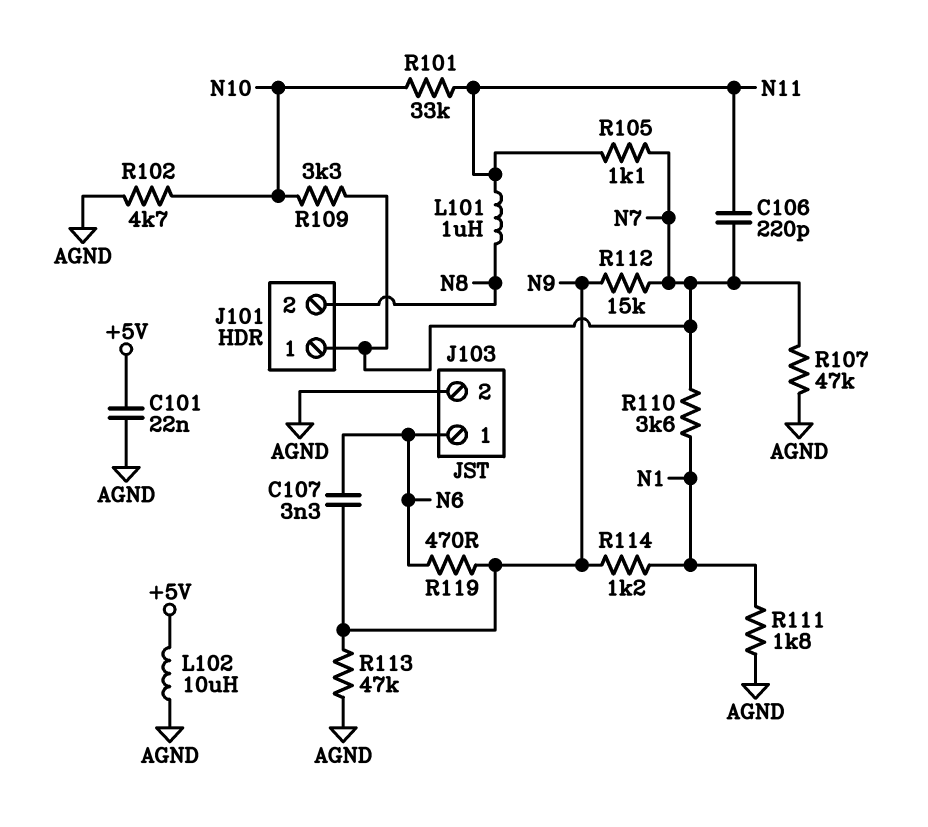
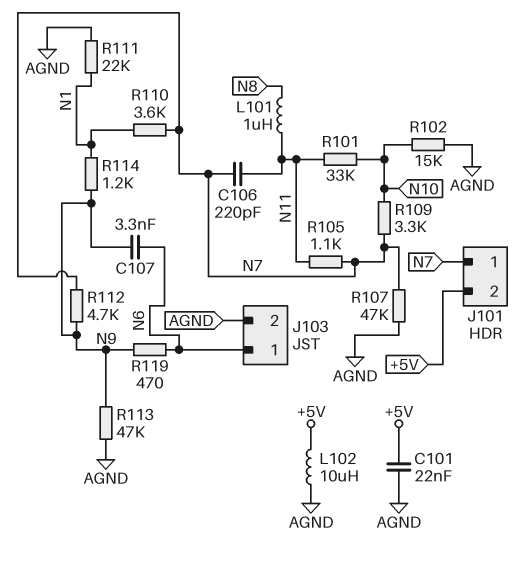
J101 pin 2: N8 -> +5V
R102: 4.7k (AGND, N10) -> 15k (AGND, N10)
R111: 1.8k (AGND, N1) -> 22k (AGND, N1)
R112: 15k (N7, N9) -> 4.7k (N7, N9)

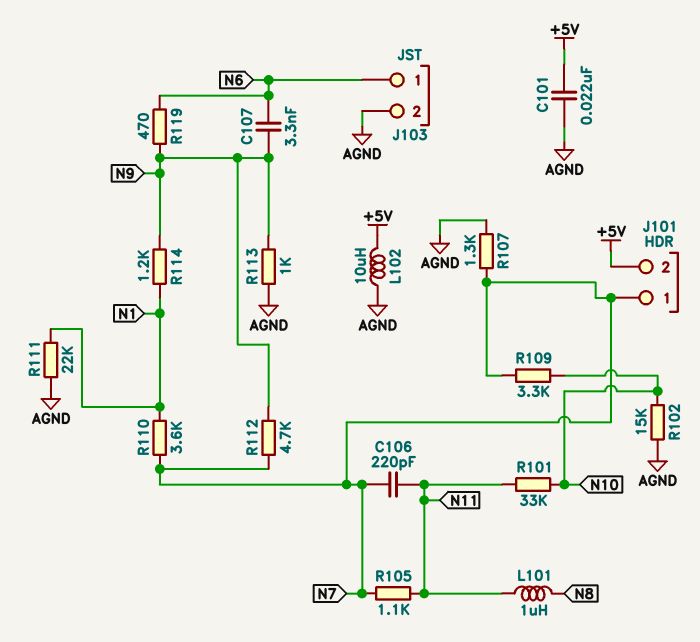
R107: 47k (AGND, N7) -> 1.3k (AGND, N7)
R113: 47k (AGND, N9) -> 1k (AGND, N9)

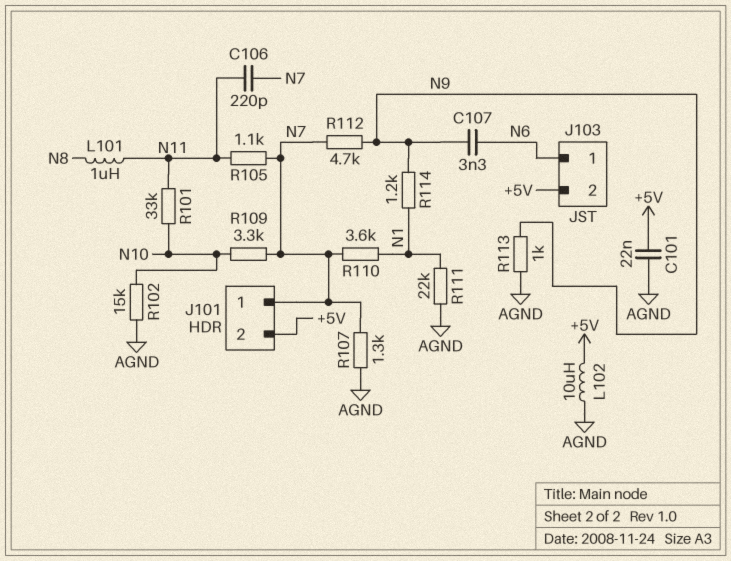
J103 pin 2: AGND -> +5V
R119: 470 (N6, N9) -> none

